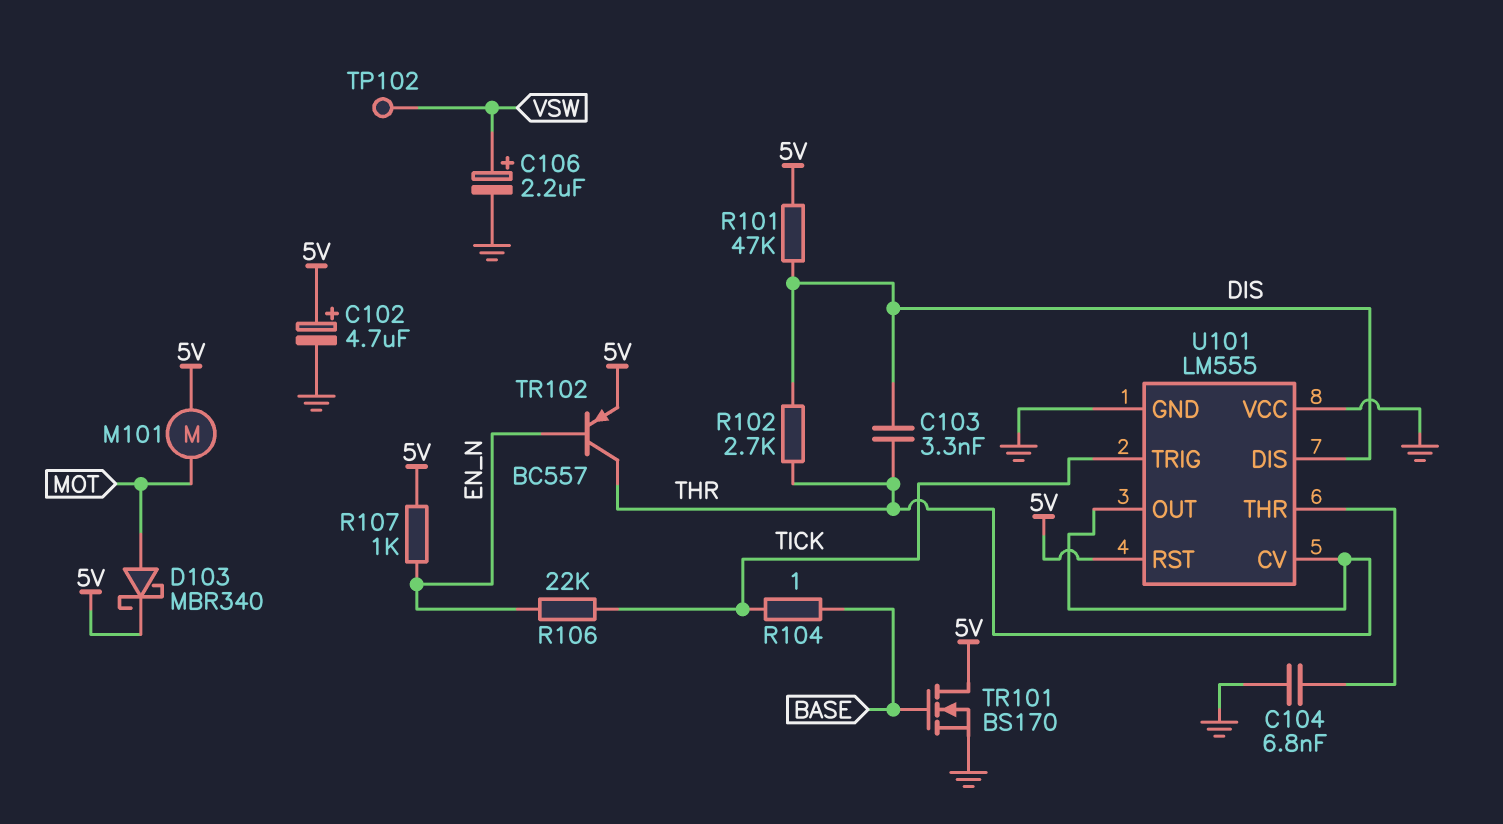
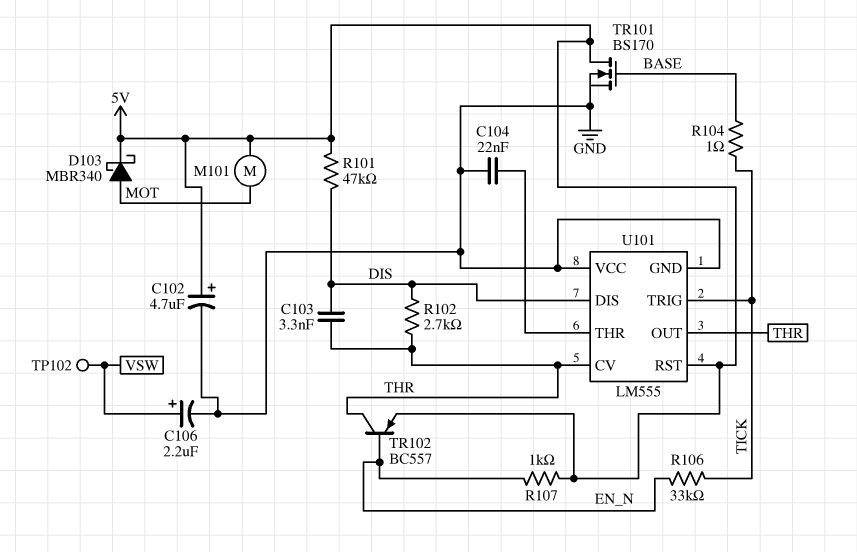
C104: 6.8nF (GND, U101/THR) -> 22nF (GND, U101/THR)
R106: 22k (EN_N, TICK) -> 33k (EN_N, TICK)

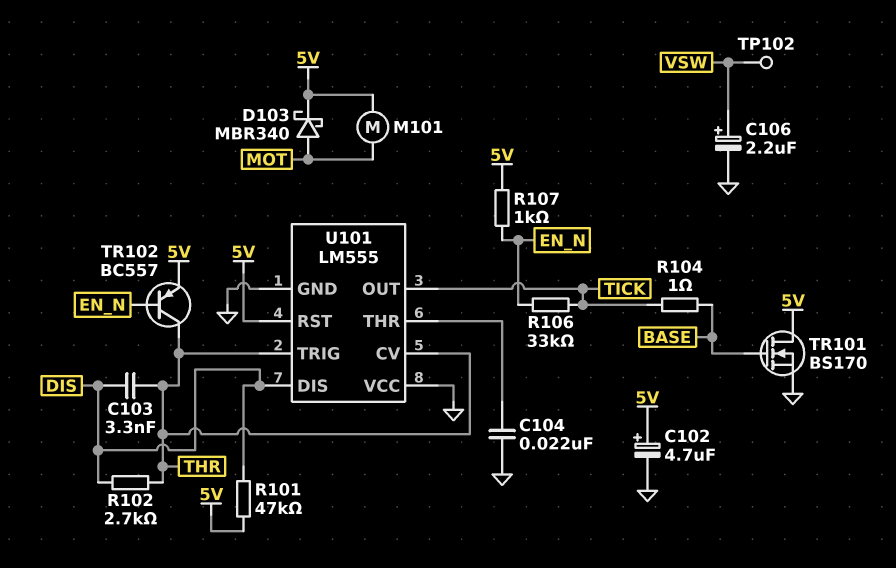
U101 pin OUT: THR -> TICK
U101 pin TRIG: TICK -> THR

